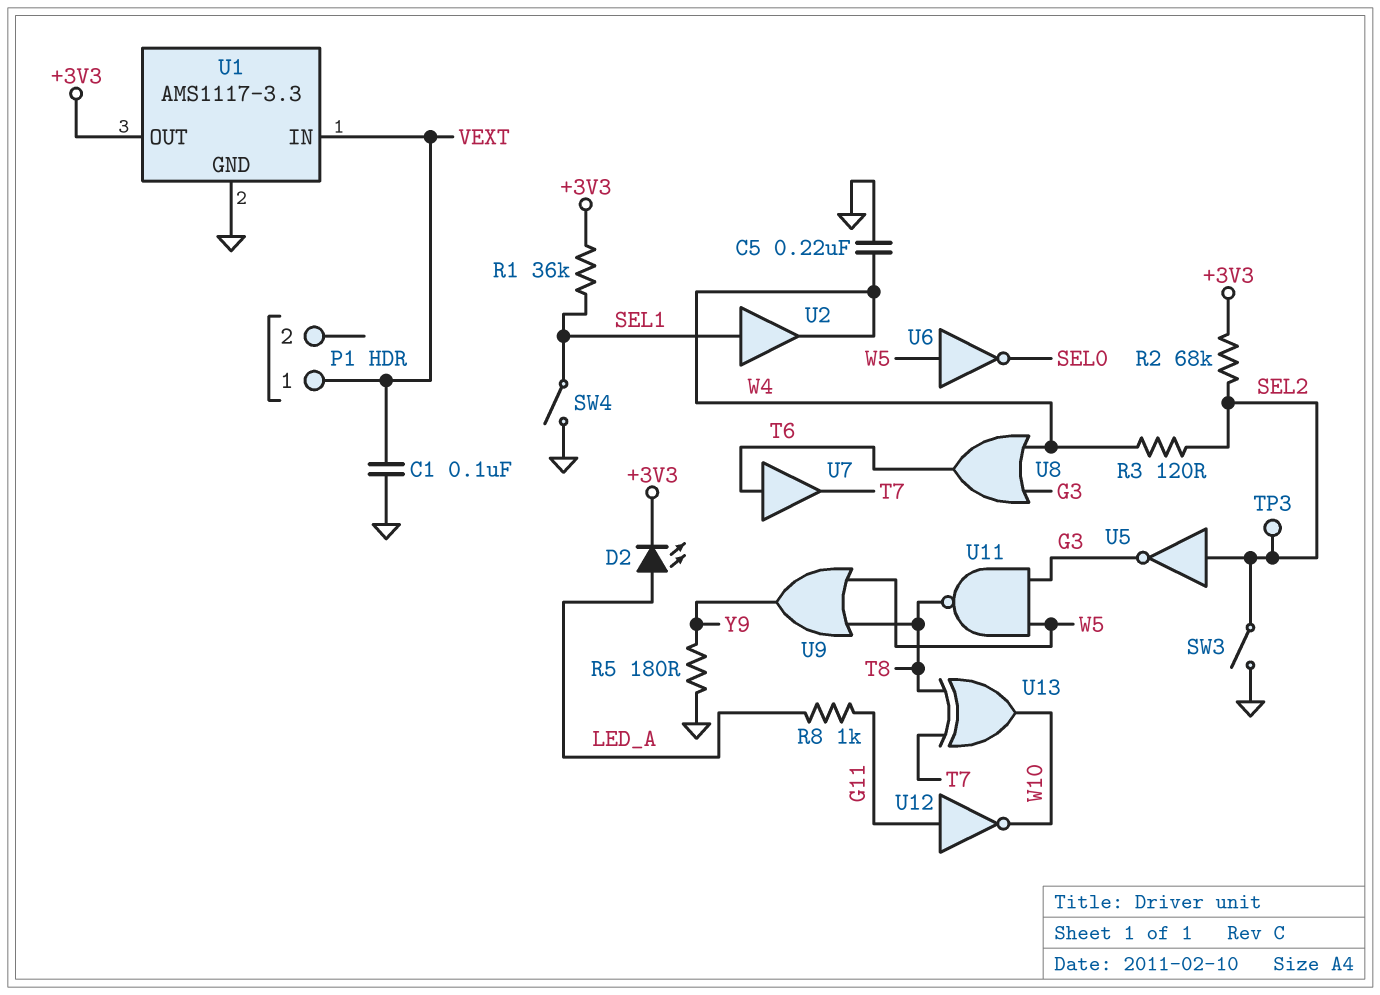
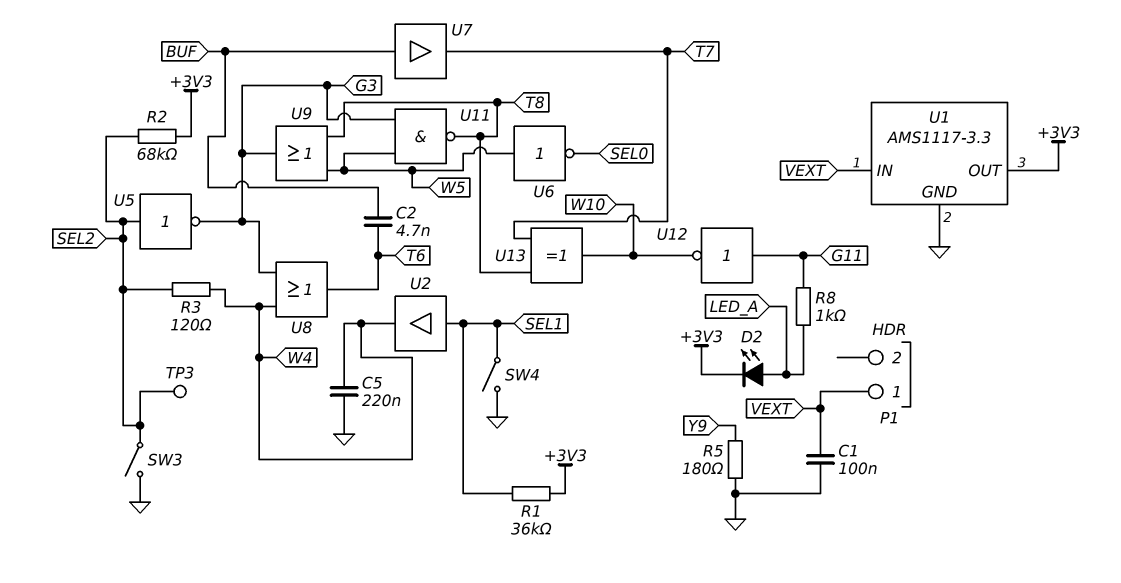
C2: none -> 4.7nF (BUF, T6)
U7: buffer (in T6, out T7) -> buffer (in BUF, out T7)
U9: OR (in T8, in W5, out Y9) -> OR (in T8, in W5, out G3)

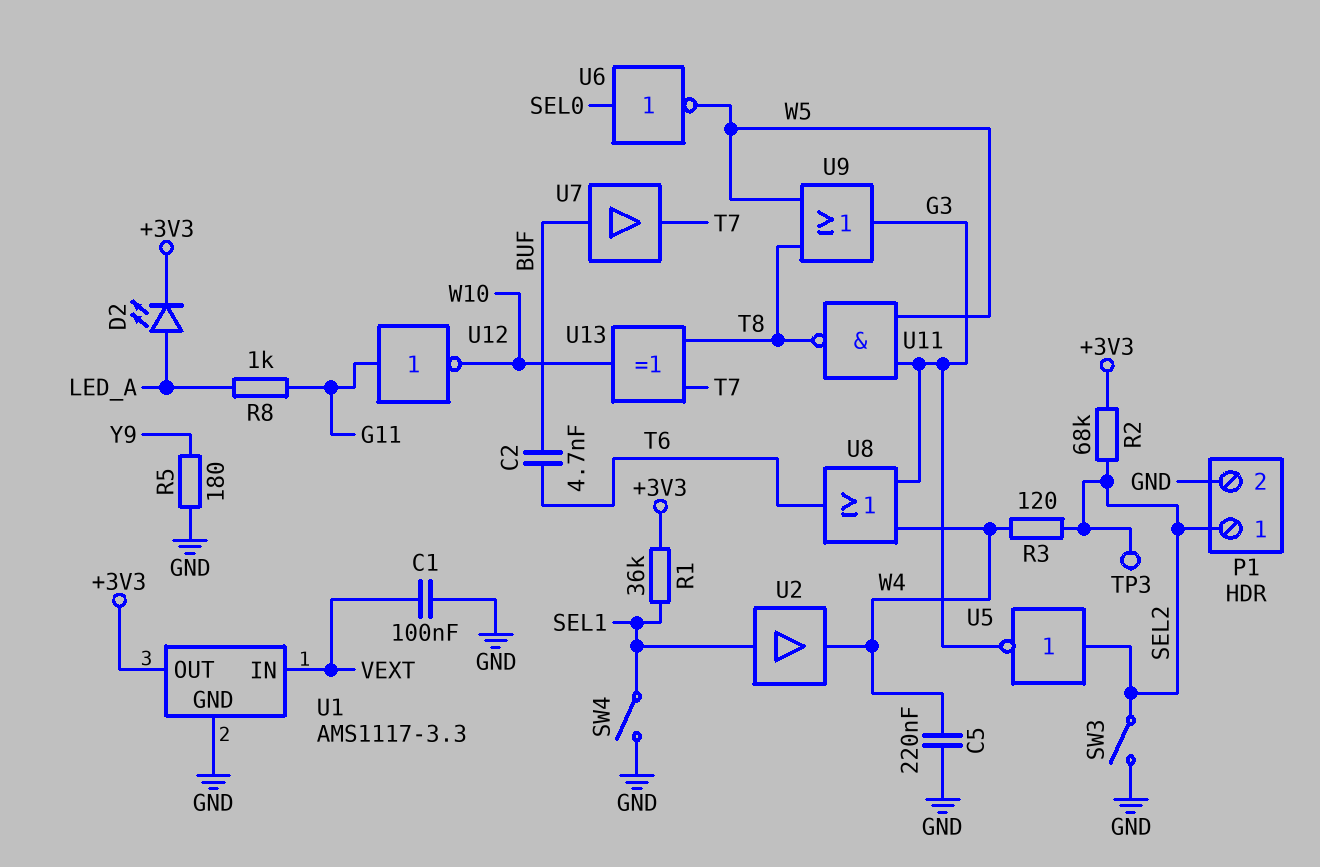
P1 pin 1: VEXT -> SEL2
P1 pin 2: none -> GND
U6: NOT (in W5, out SEL0) -> NOT (in SEL0, out W5)

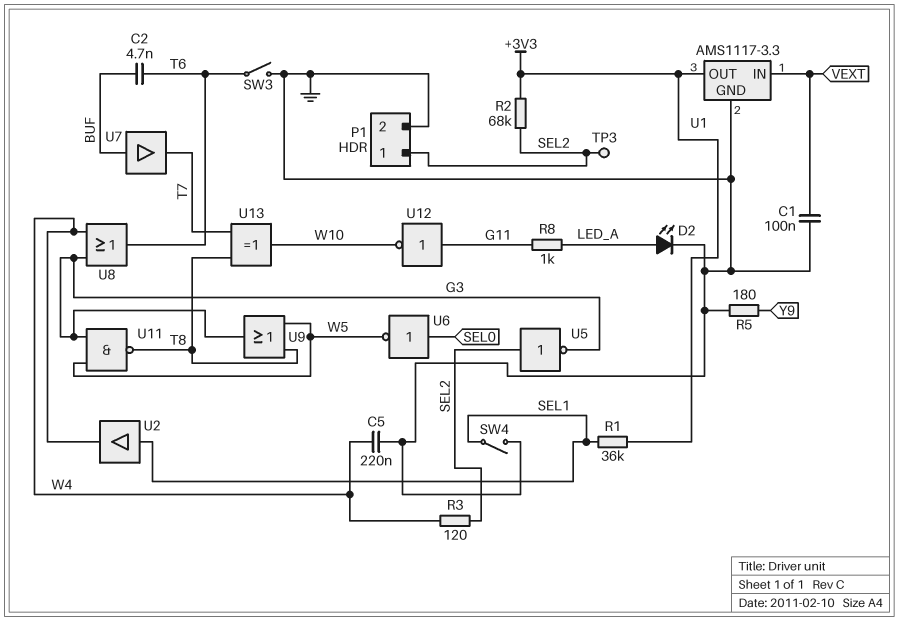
D2: LED (A LED_A, K +3V3) -> LED (A LED_A, K GND)
SW3: switch (GND, SEL2) -> switch (GND, T6)

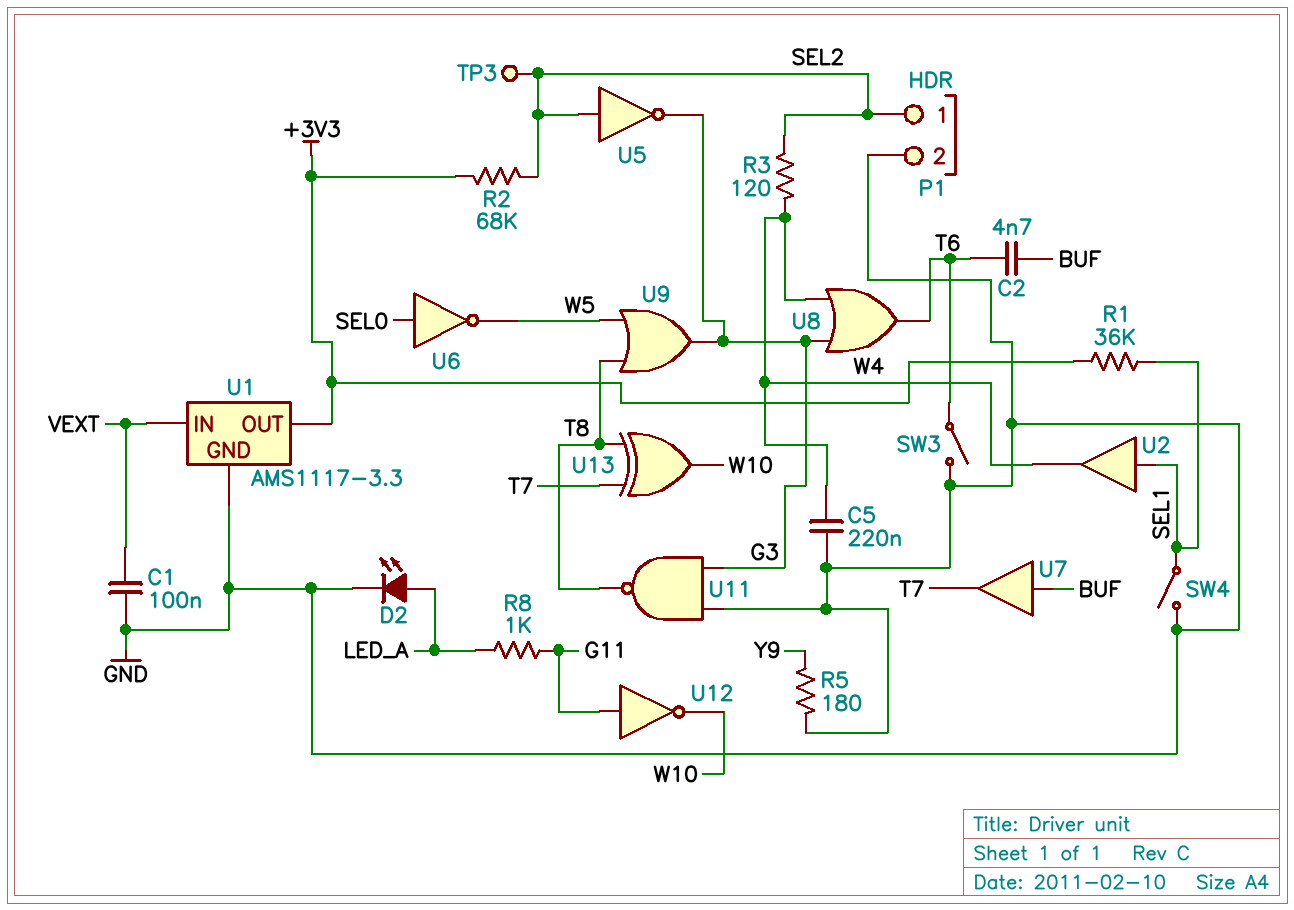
U11: NAND (in G3, in W5, out T8) -> NAND (in G3, in GND, out T8)

